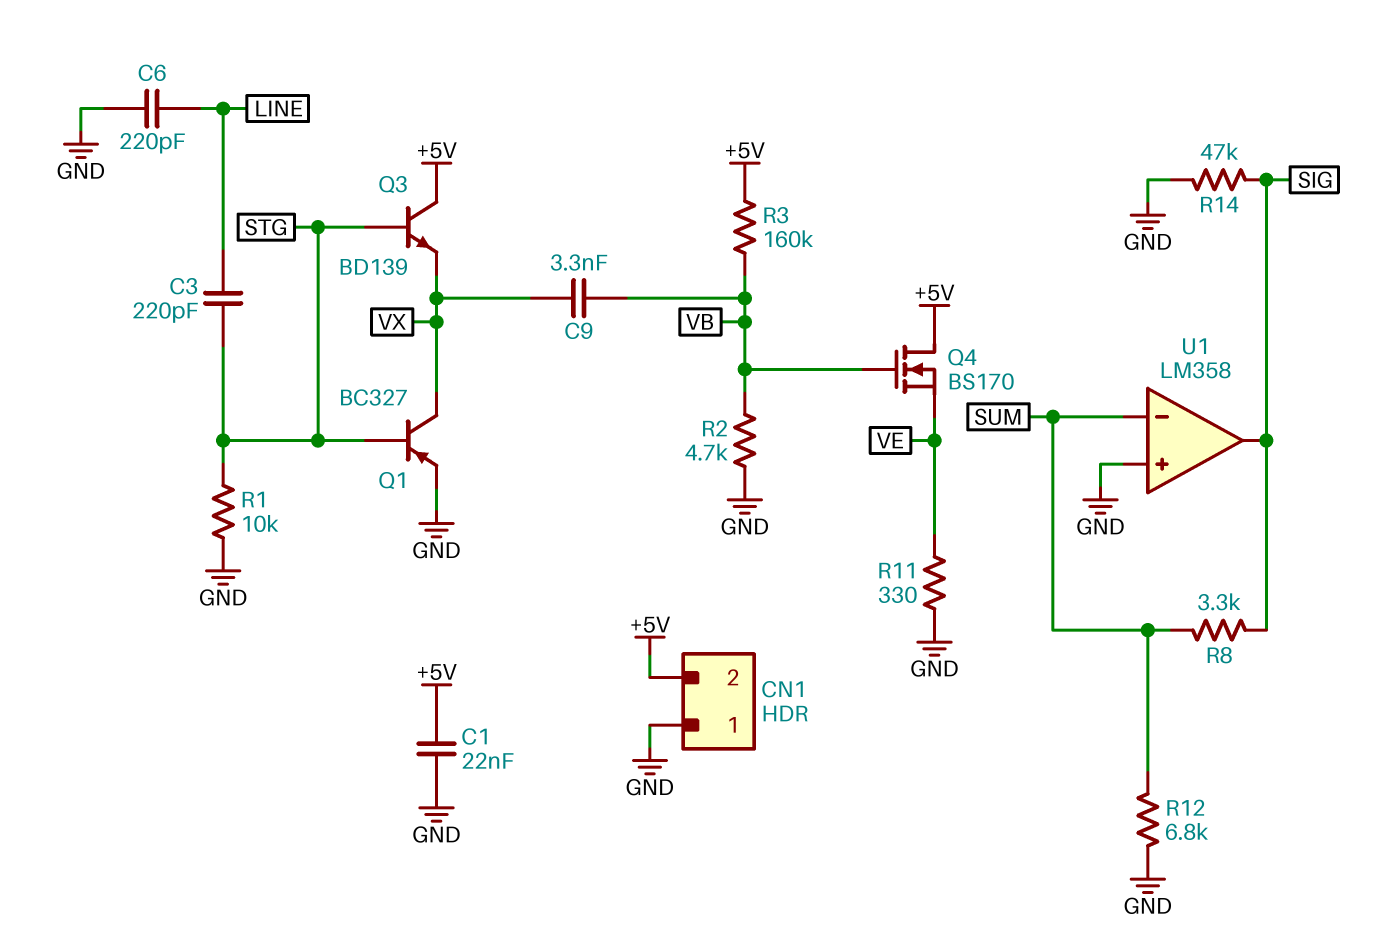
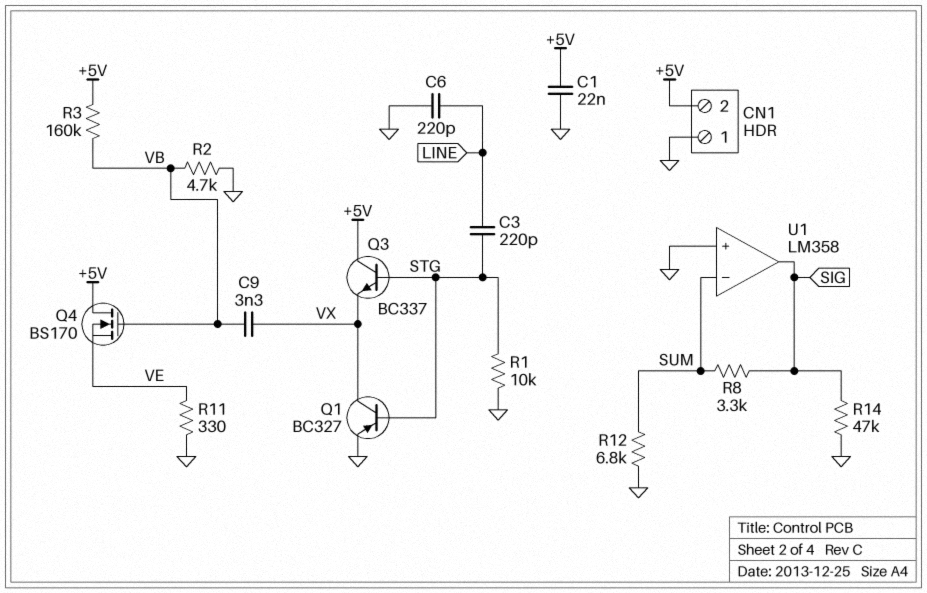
Q3: NPN BD139 (B STG, C +5V, E VX) -> NPN BC337 (B STG, C +5V, E VX)

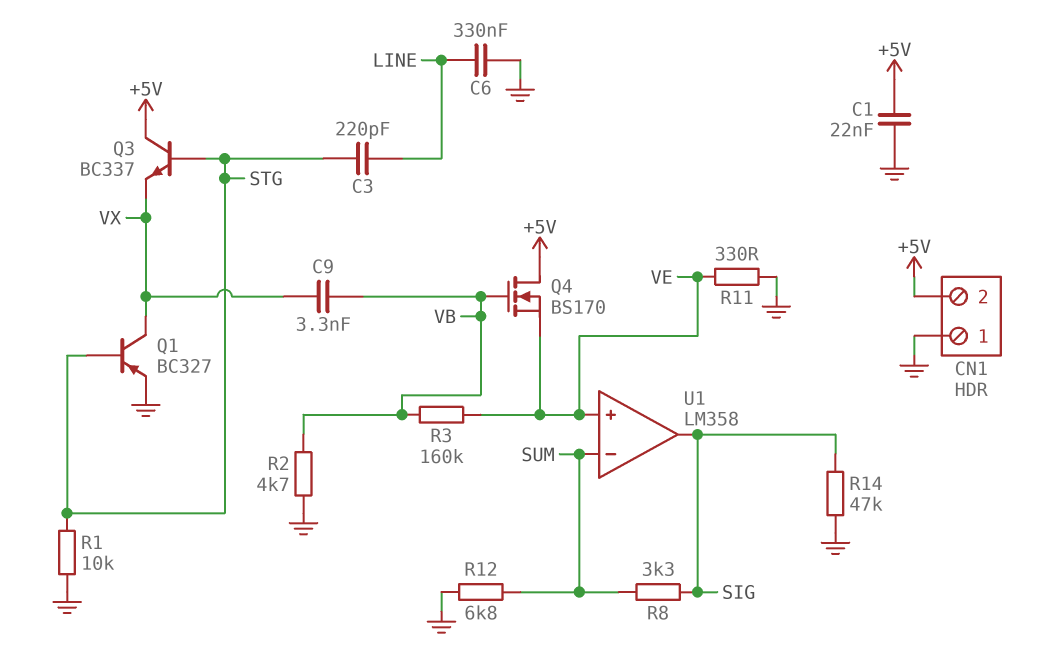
C6: 220pF (GND, LINE) -> 330nF (GND, LINE)
R3: 160k (+5V, VB) -> 160k (VB, VE)
U1 pin in+: GND -> VE

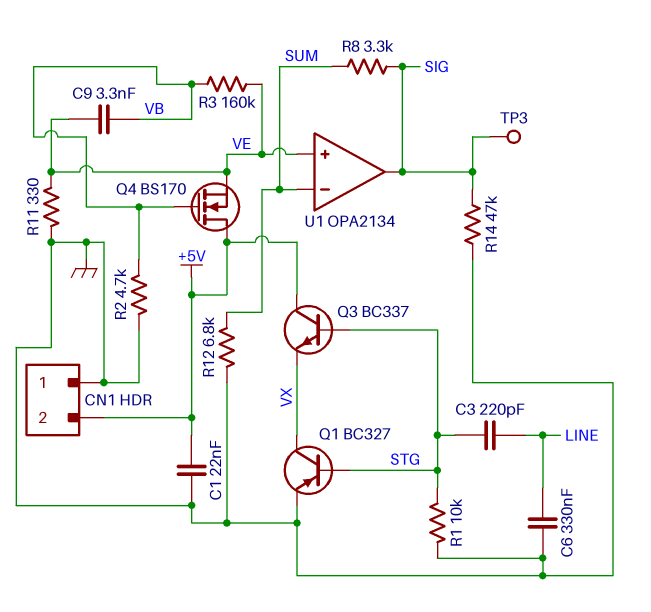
C9: 3.3nF (VB, VX) -> 3.3nF (VB, VE)
TP3: none -> test point (SIG)
U1: LM358 -> OPA2134

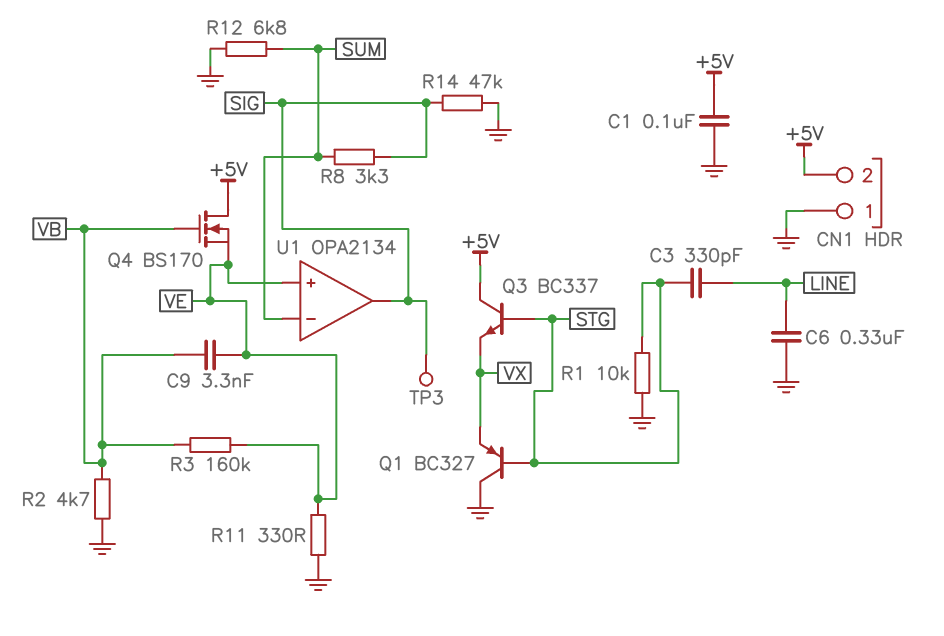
C1: 22nF (+5V, GND) -> 100nF (+5V, GND)
C3: 220pF (LINE, STG) -> 330pF (LINE, STG)
Q1: PNP BC327 (B STG, C VX, E GND) -> PNP BC327 (B STG, C GND, E VX)

